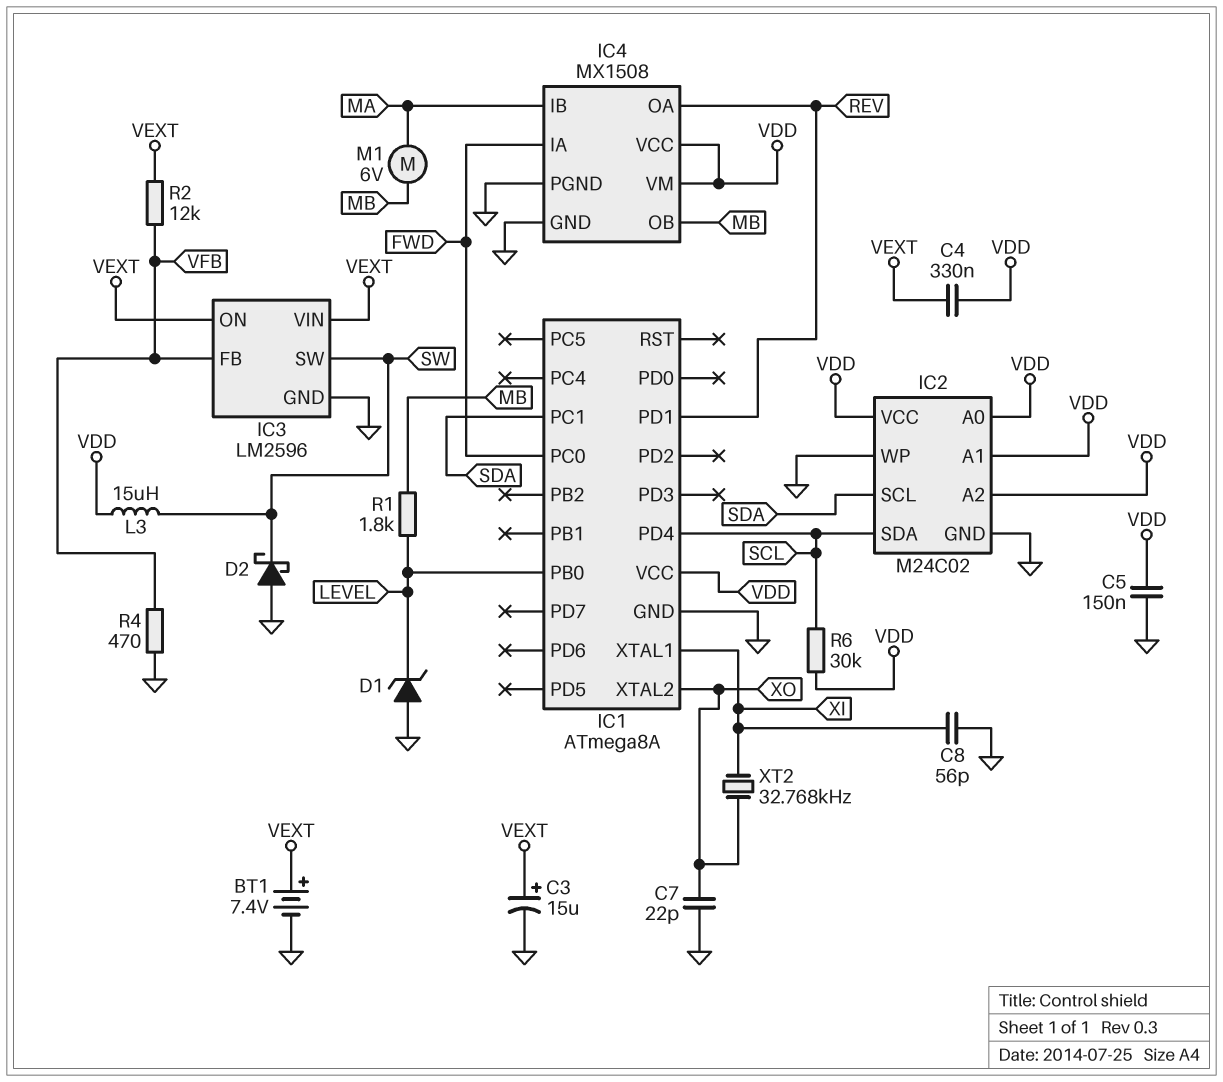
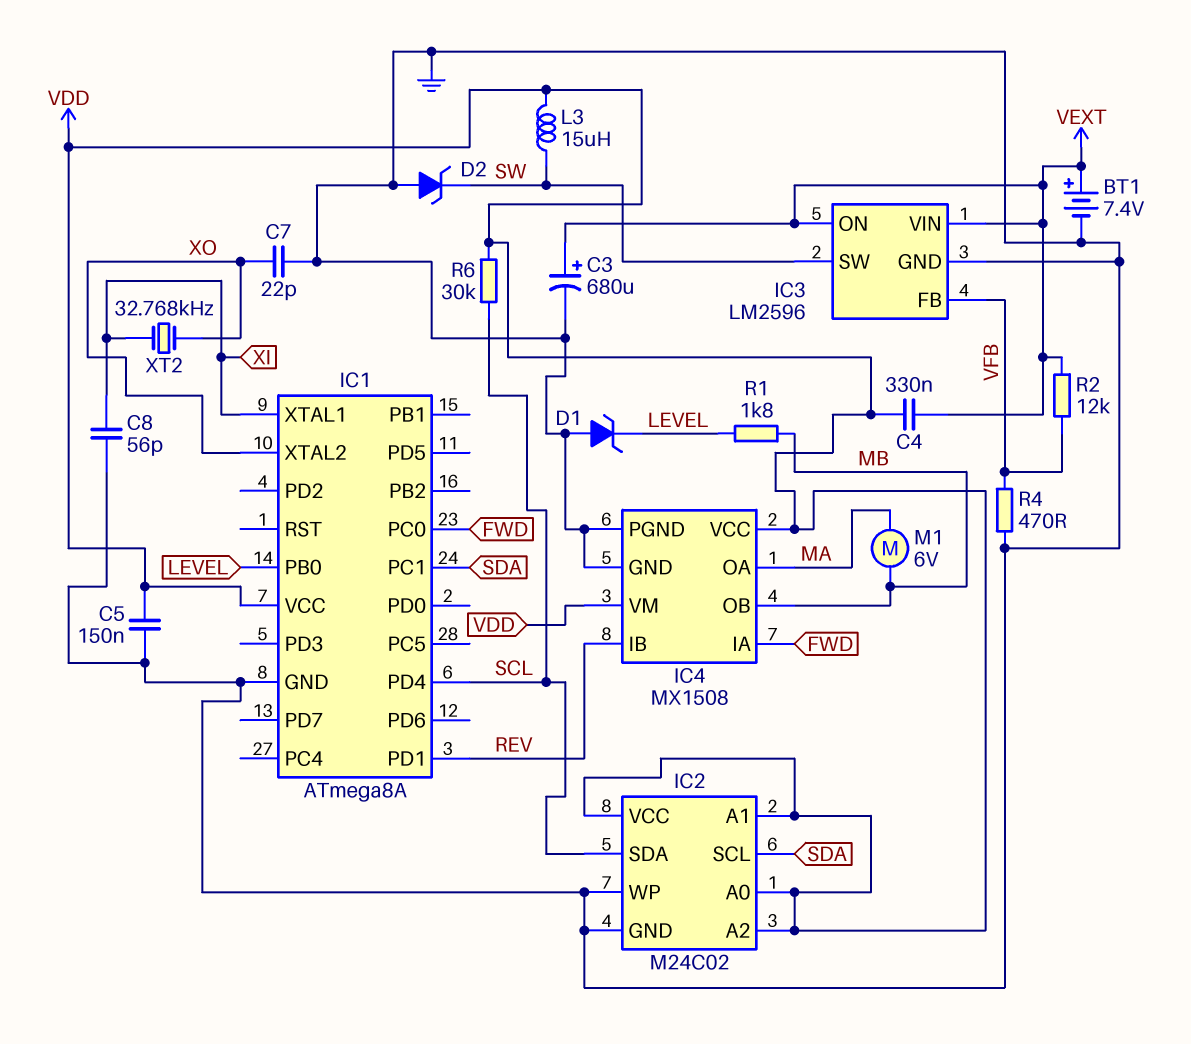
C3: 15uF (plus VEXT, minus GND) -> 680uF (plus VEXT, minus GND)
D2: schottky (A GND, K SW) -> zener (A GND, K SW)
IC4 pin IB: MA -> REV
IC4 pin OA: REV -> MA

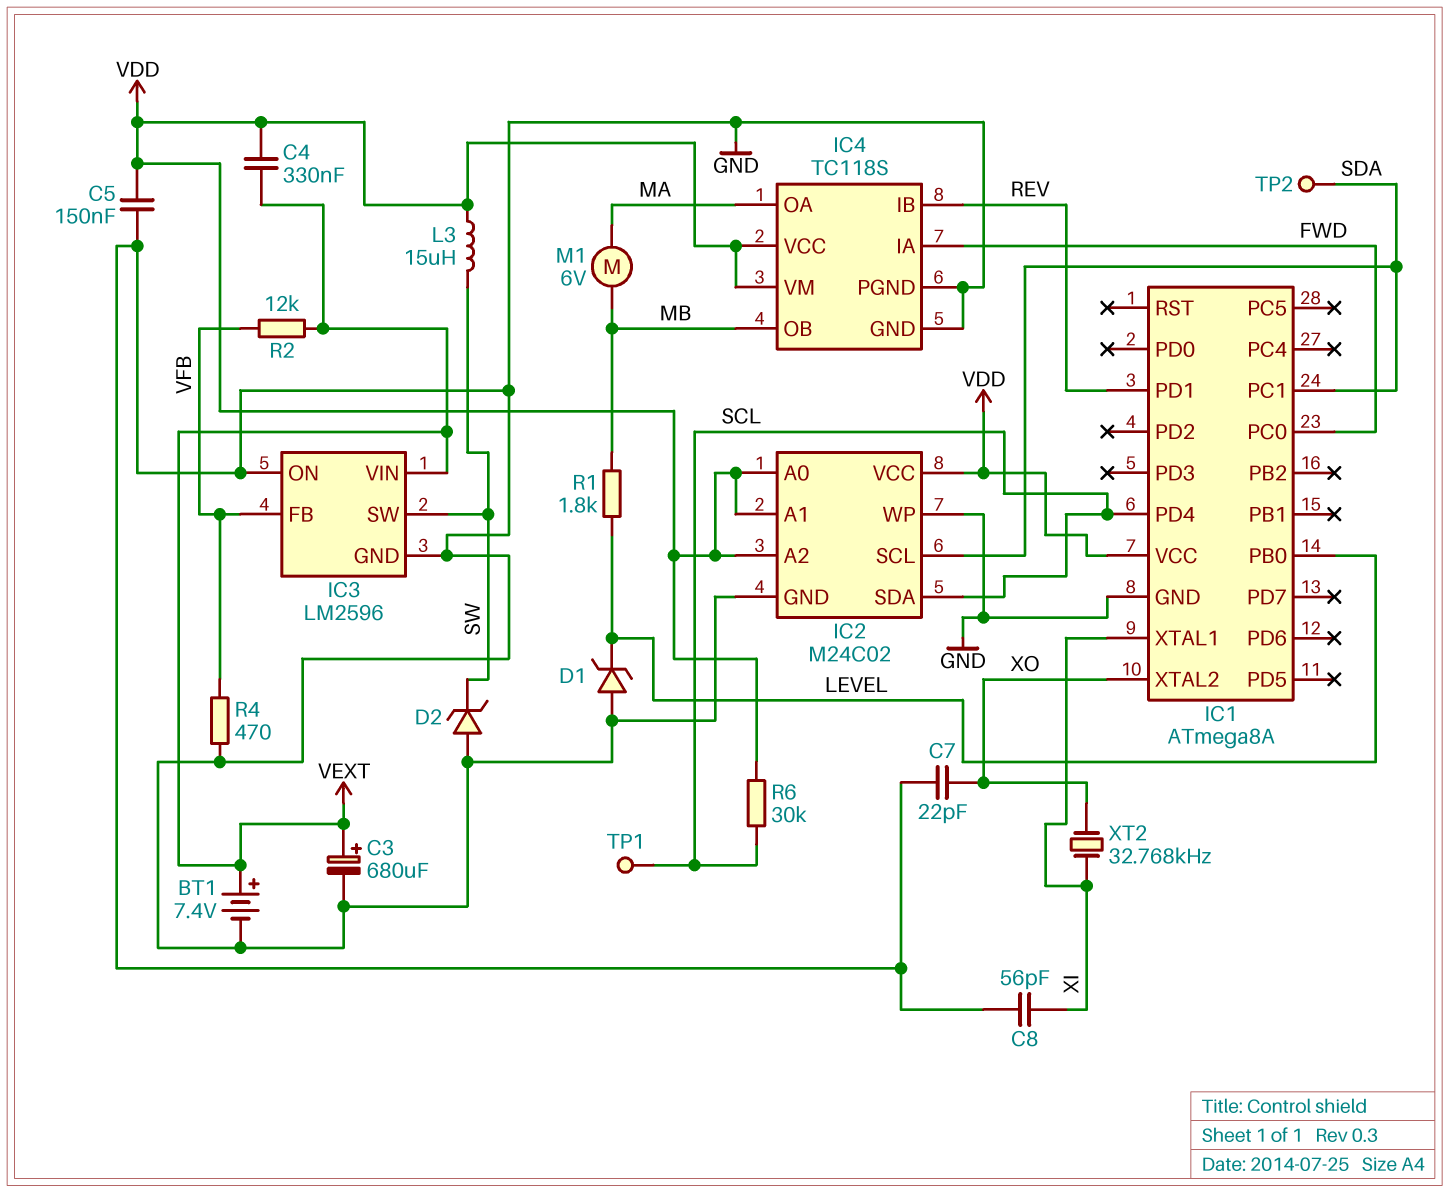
IC3 pin ON: VEXT -> GND
IC4: MX1508 -> TC118S
TP1: none -> test point (SCL)
TP2: none -> test point (SDA)

